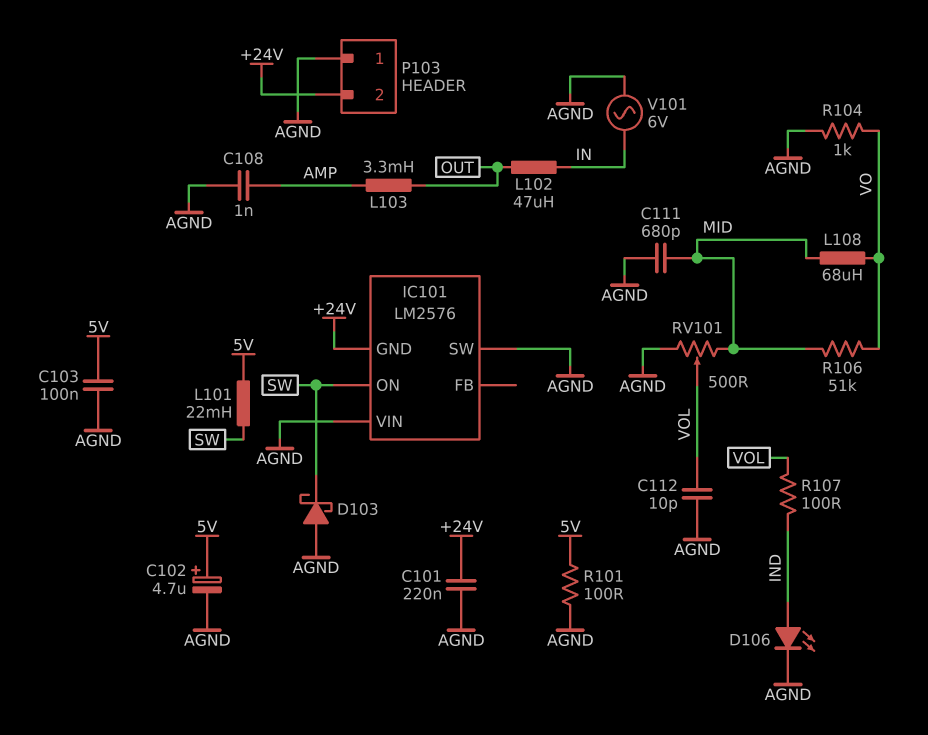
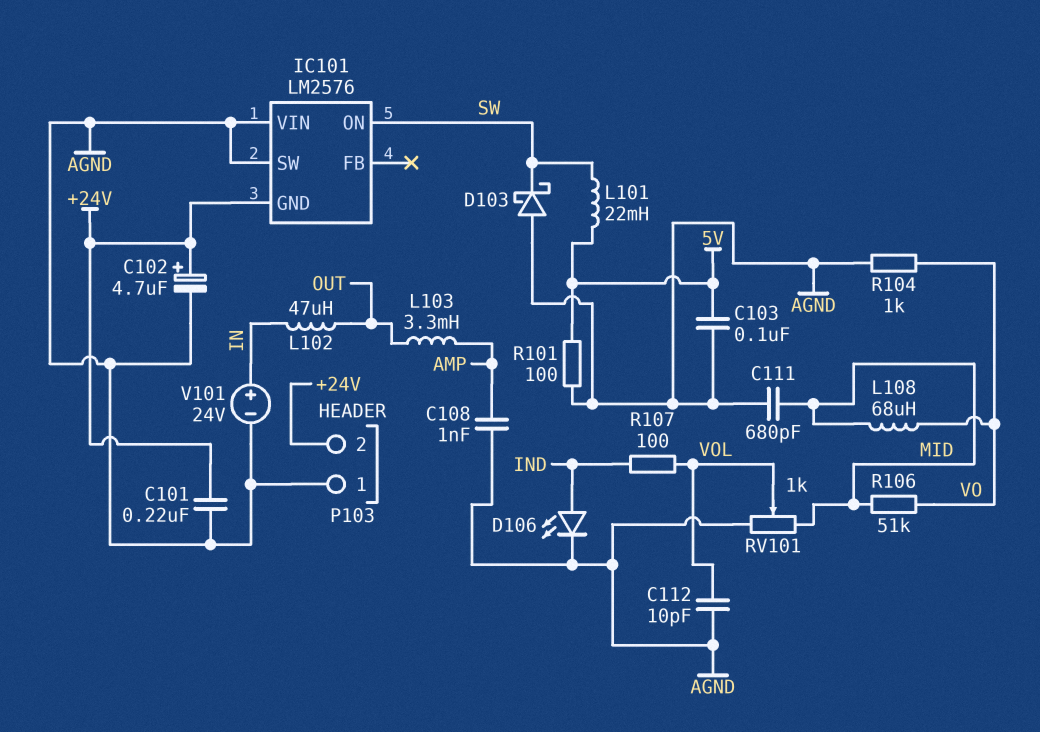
C102: 4.7uF (plus 5V, minus AGND) -> 4.7uF (plus +24V, minus AGND)
RV101: 500 (AGND, MID, wiper VOL) -> 1k (AGND, MID, wiper VOL)
V101: AC 6V (AGND, IN) -> 24V (plus IN, minus AGND)

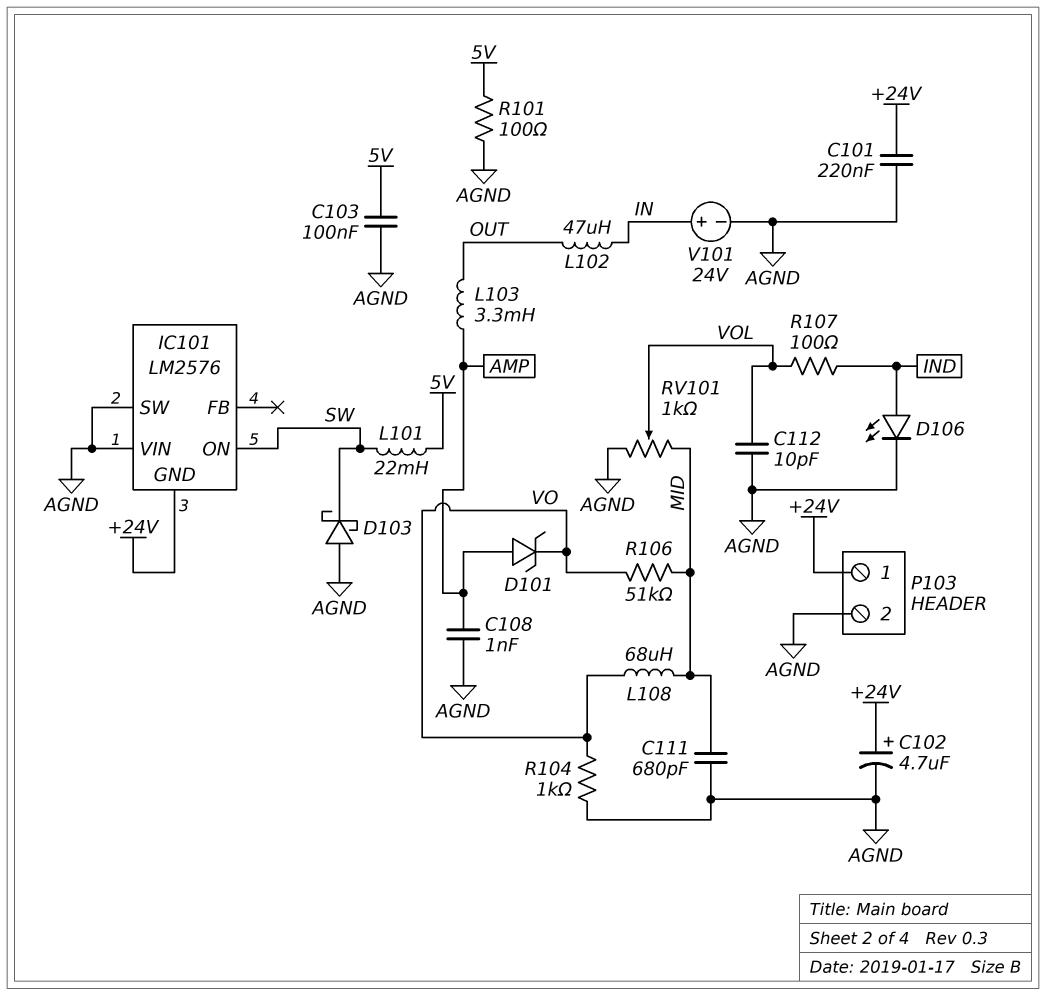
D101: none -> zener (A AMP, K VO)
P103 pin 1: AGND -> +24V
P103 pin 2: +24V -> AGND

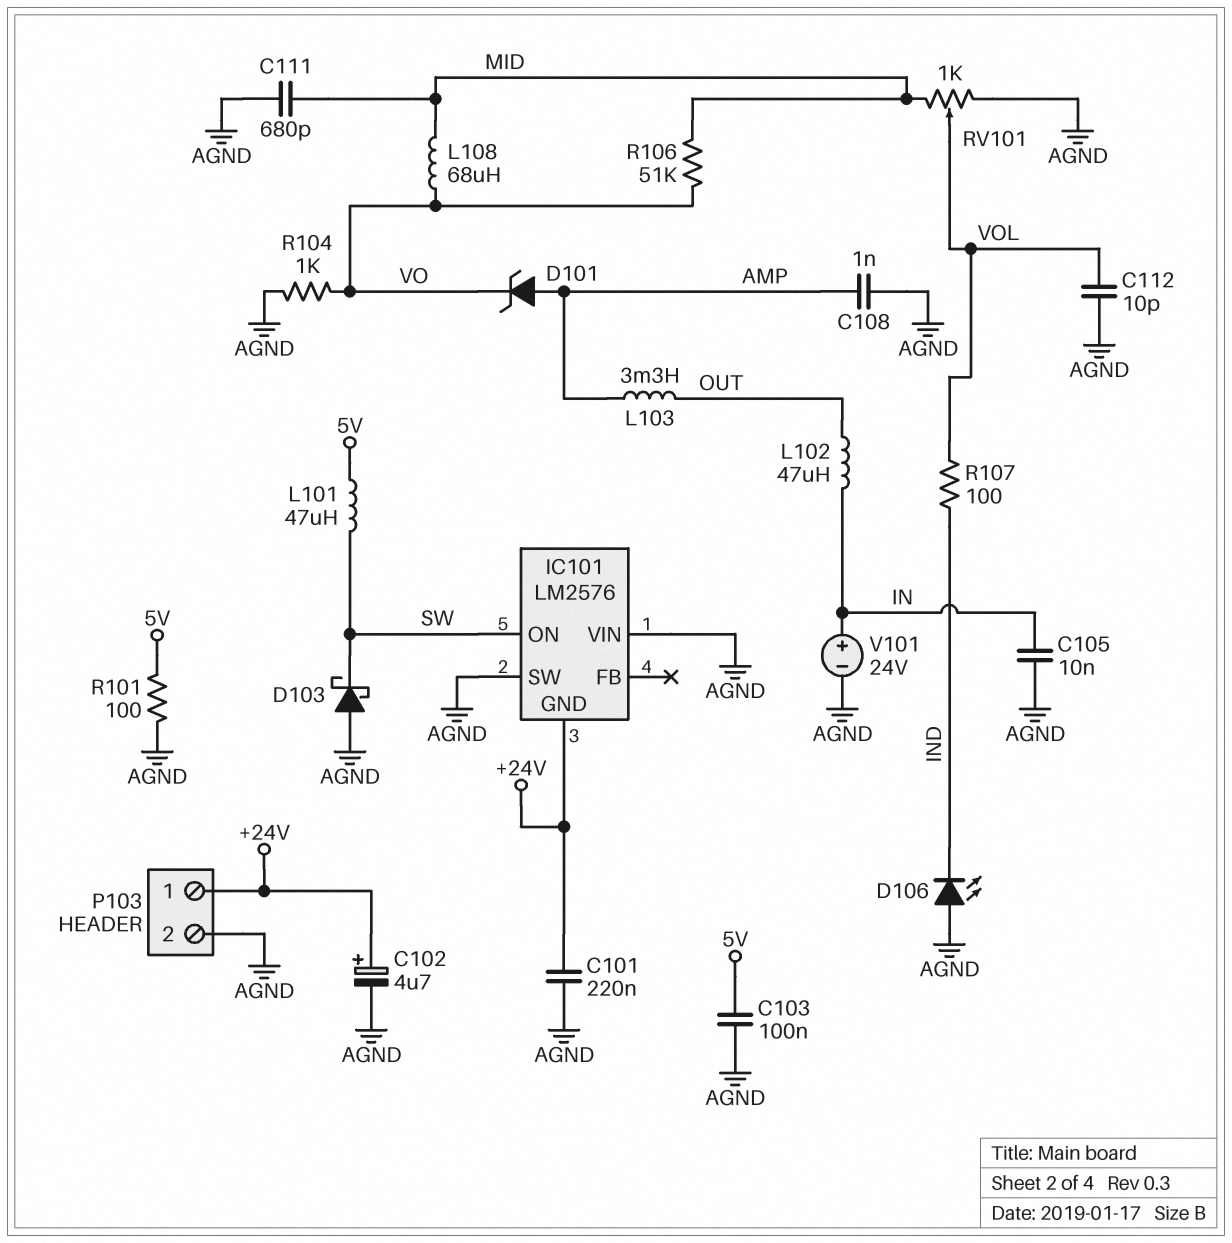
C105: none -> 10nF (AGND, IN)
D106: LED (A IND, K AGND) -> LED (A AGND, K IND)
L101: 22mH (5V, SW) -> 47uH (5V, SW)

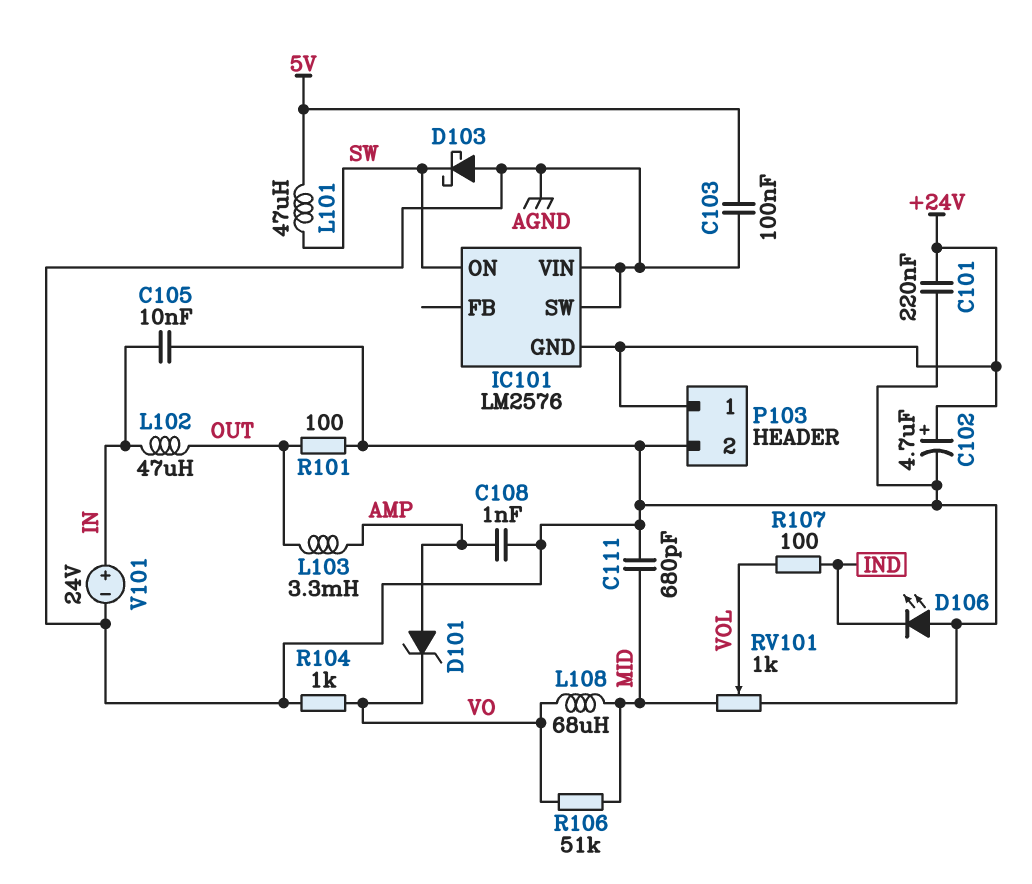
C112: 10pF (AGND, VOL) -> none
R101: 100 (5V, AGND) -> 100 (AGND, OUT)

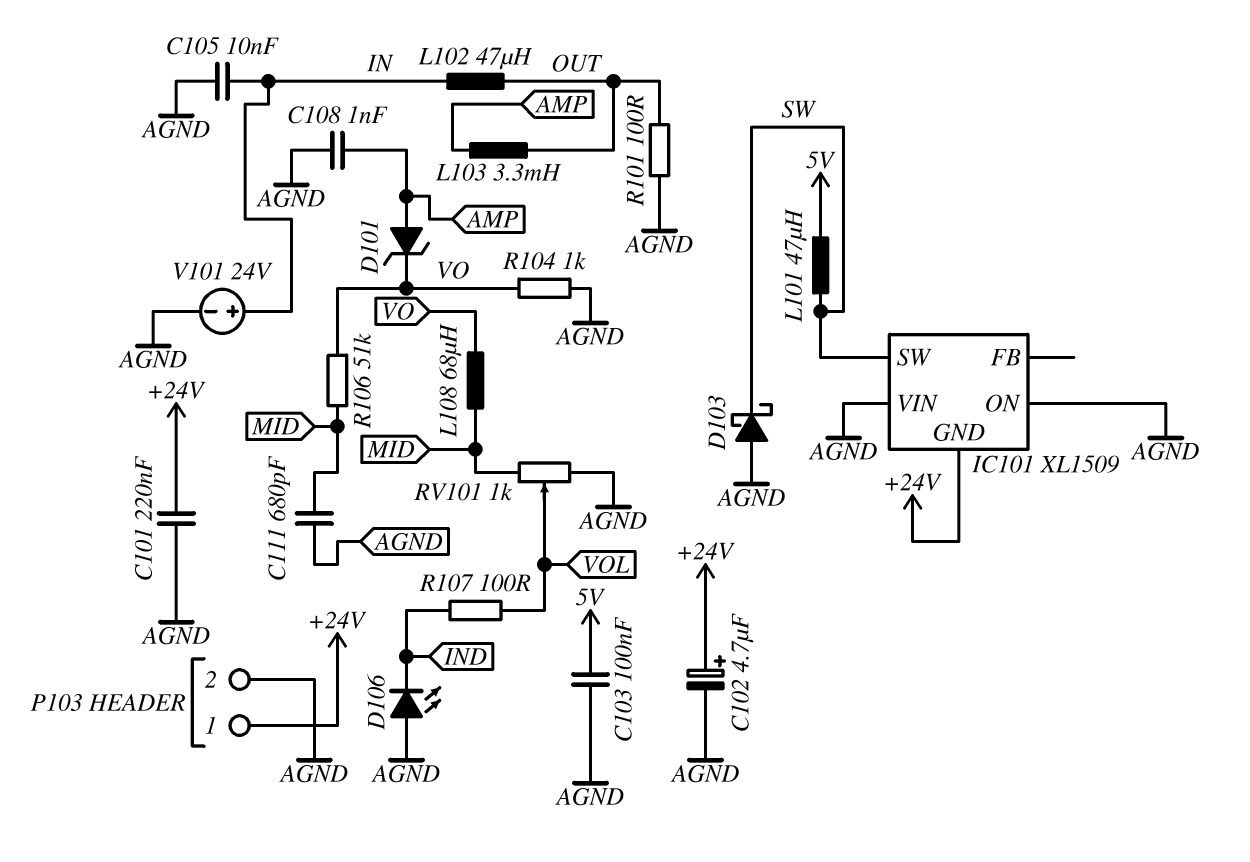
IC101: LM2576 -> XL1509
IC101 pin ON: SW -> AGND
IC101 pin SW: AGND -> SW

